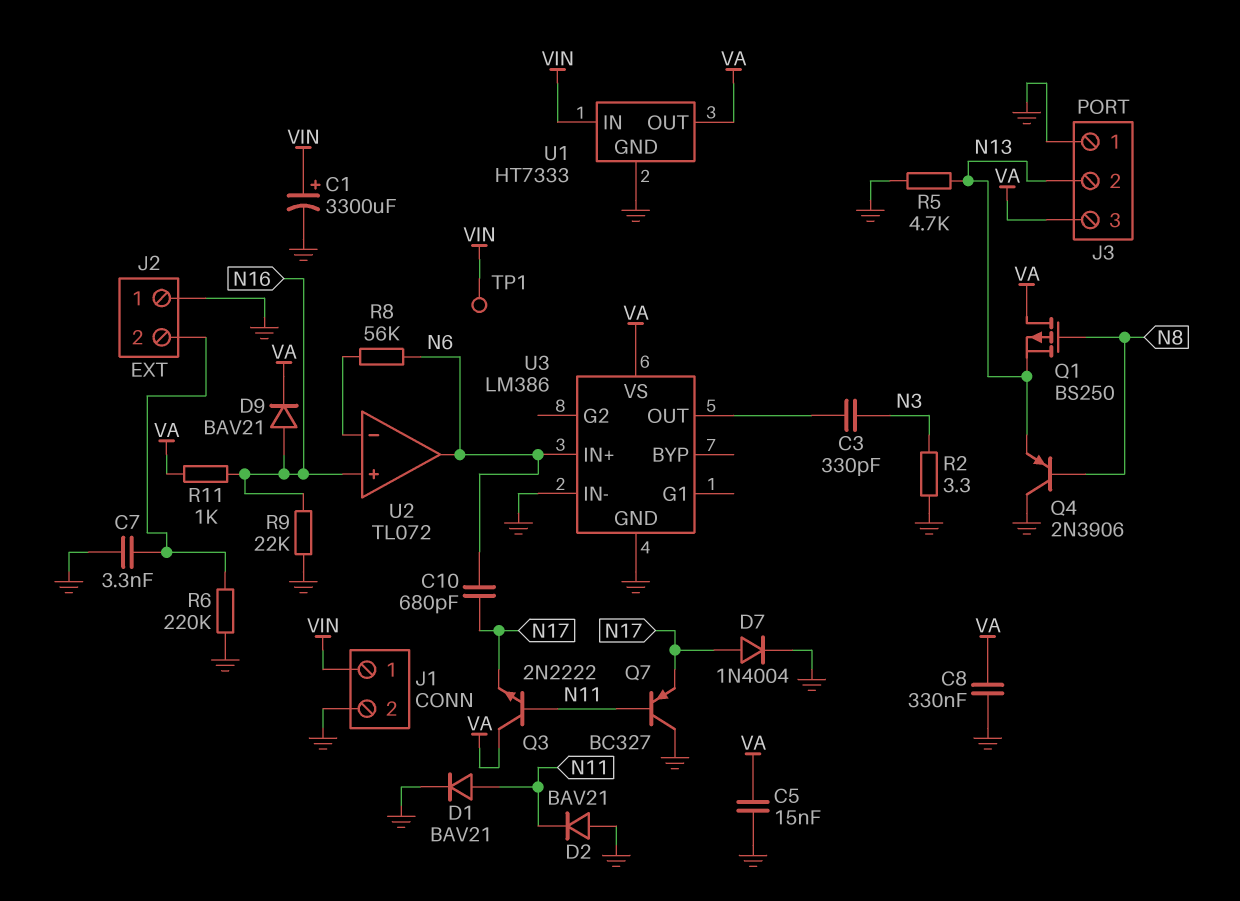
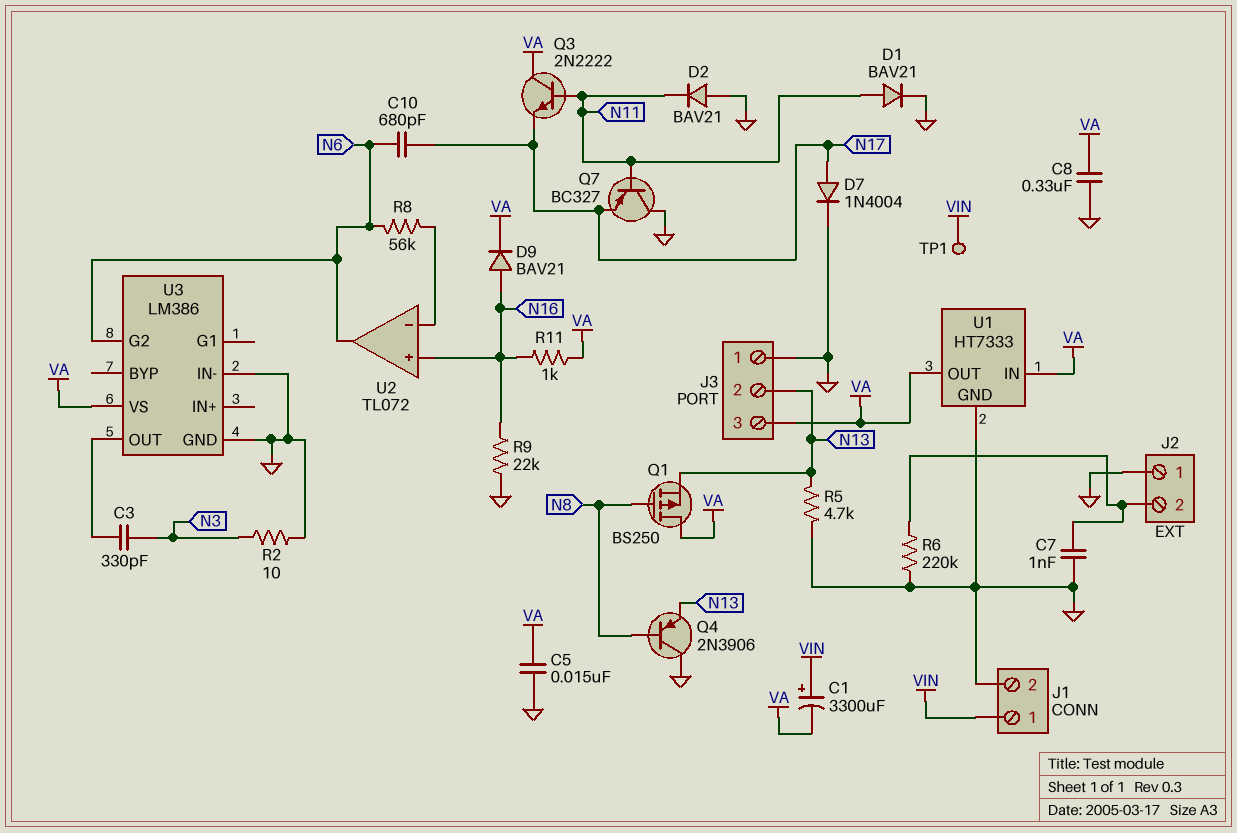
C1: 3300uF (plus VIN, minus GND) -> 3300uF (plus VIN, minus VA)
C7: 3.3nF (GND, J2/2) -> 1nF (GND, J2/2)
R2: 3.3 (GND, N3) -> 10 (GND, N3)
U1 pin IN: VIN -> VA
U3 pin G2: none -> N6
U3 pin IN+: N6 -> none

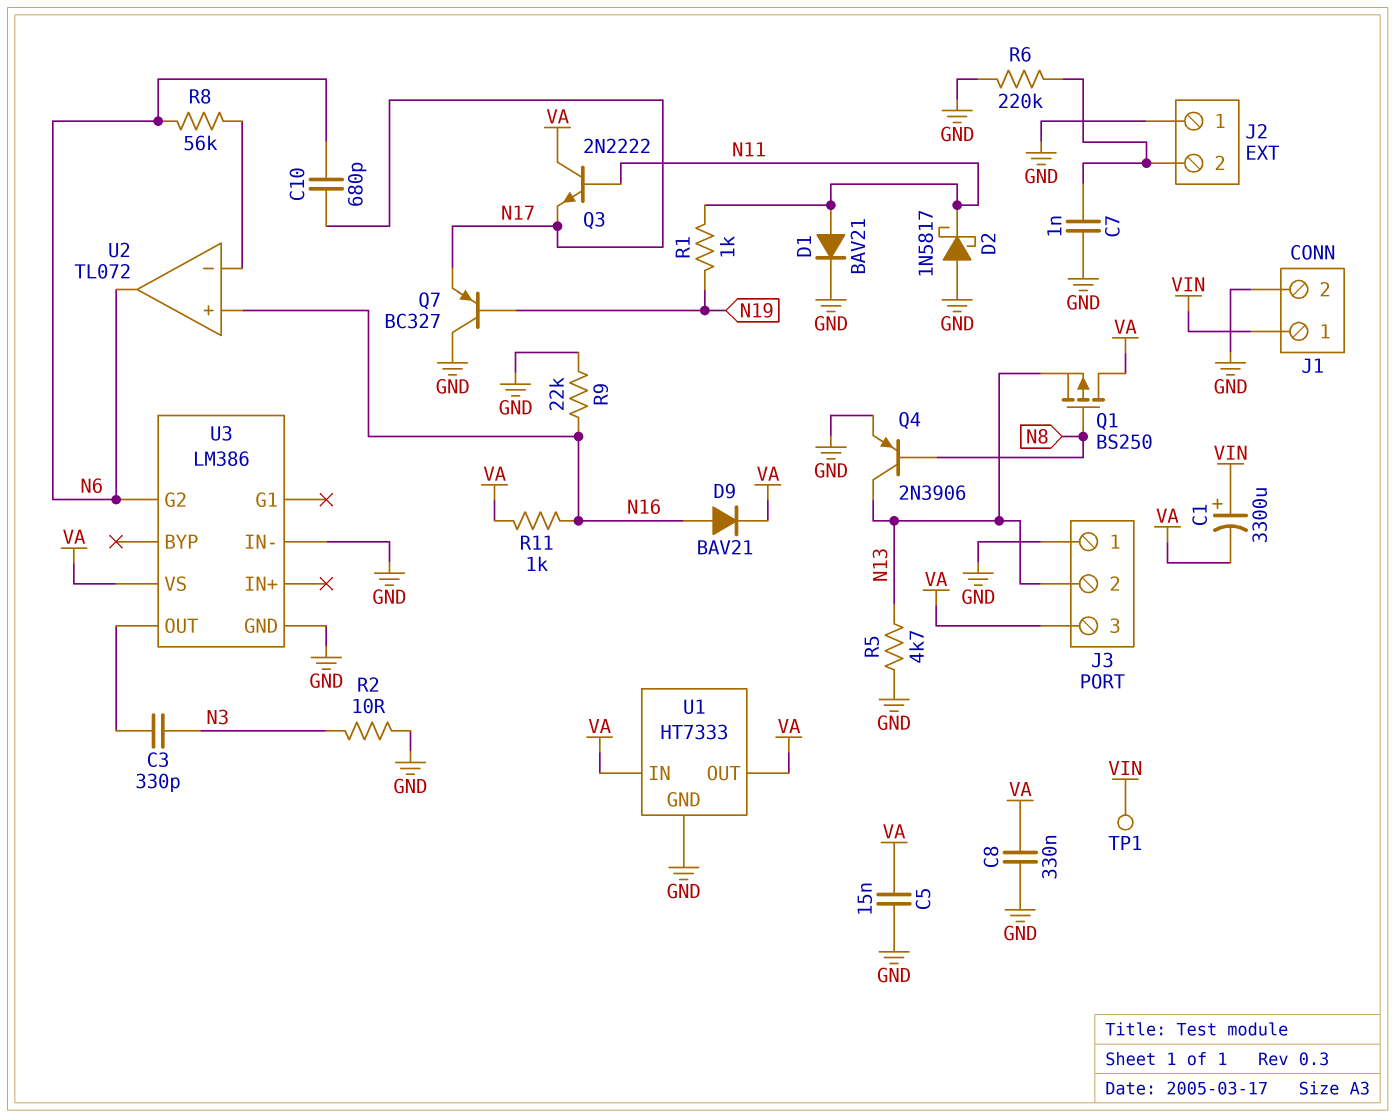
D2: diode BAV21 (A GND, K N11) -> schottky 1N5817 (A GND, K N11)
D7: diode 1N4004 (A N17, K GND) -> none
Q4: PNP 2N3906 (B N8, C GND, E N13) -> PNP 2N3906 (B N8, C N13, E GND)
Q7: PNP BC327 (B N11, C GND, E N17) -> PNP BC327 (B N19, C GND, E N17)
R1: none -> 1k (N11, N19)

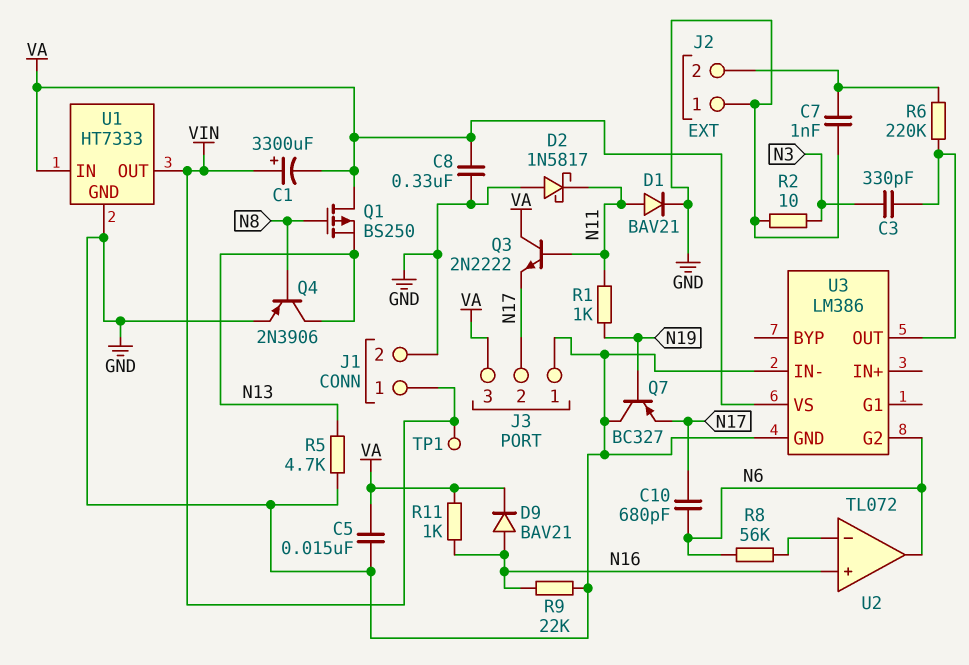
J3 pin 2: N13 -> N17
R6: 220k (GND, J2/2) -> 220k (J2/2, U3/OUT)
U1 pin OUT: VA -> VIN

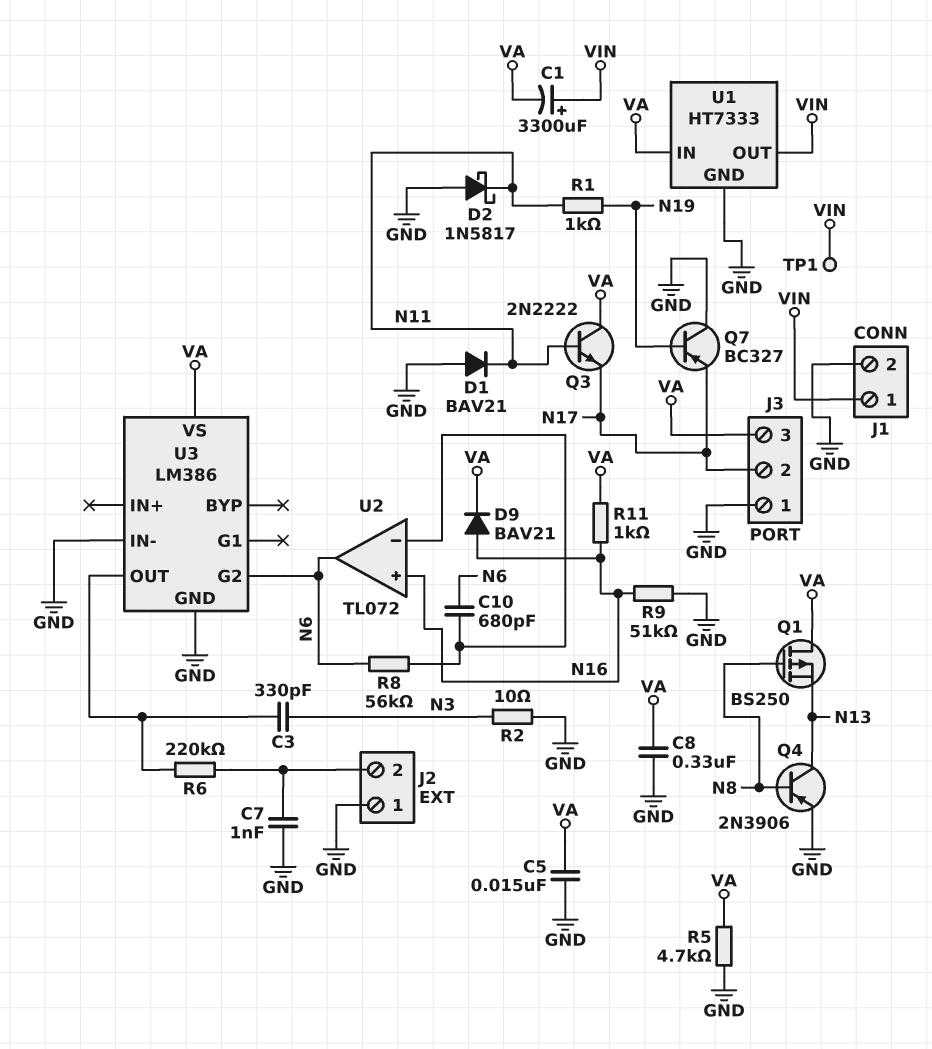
C10: 680pF (N6, N17) -> 680pF (N6, U2/in-)
D1: diode BAV21 (A N11, K GND) -> diode BAV21 (A GND, K N11)
R5: 4.7k (GND, N13) -> 4.7k (GND, VA)
R9: 22k (GND, N16) -> 51k (GND, N16)

